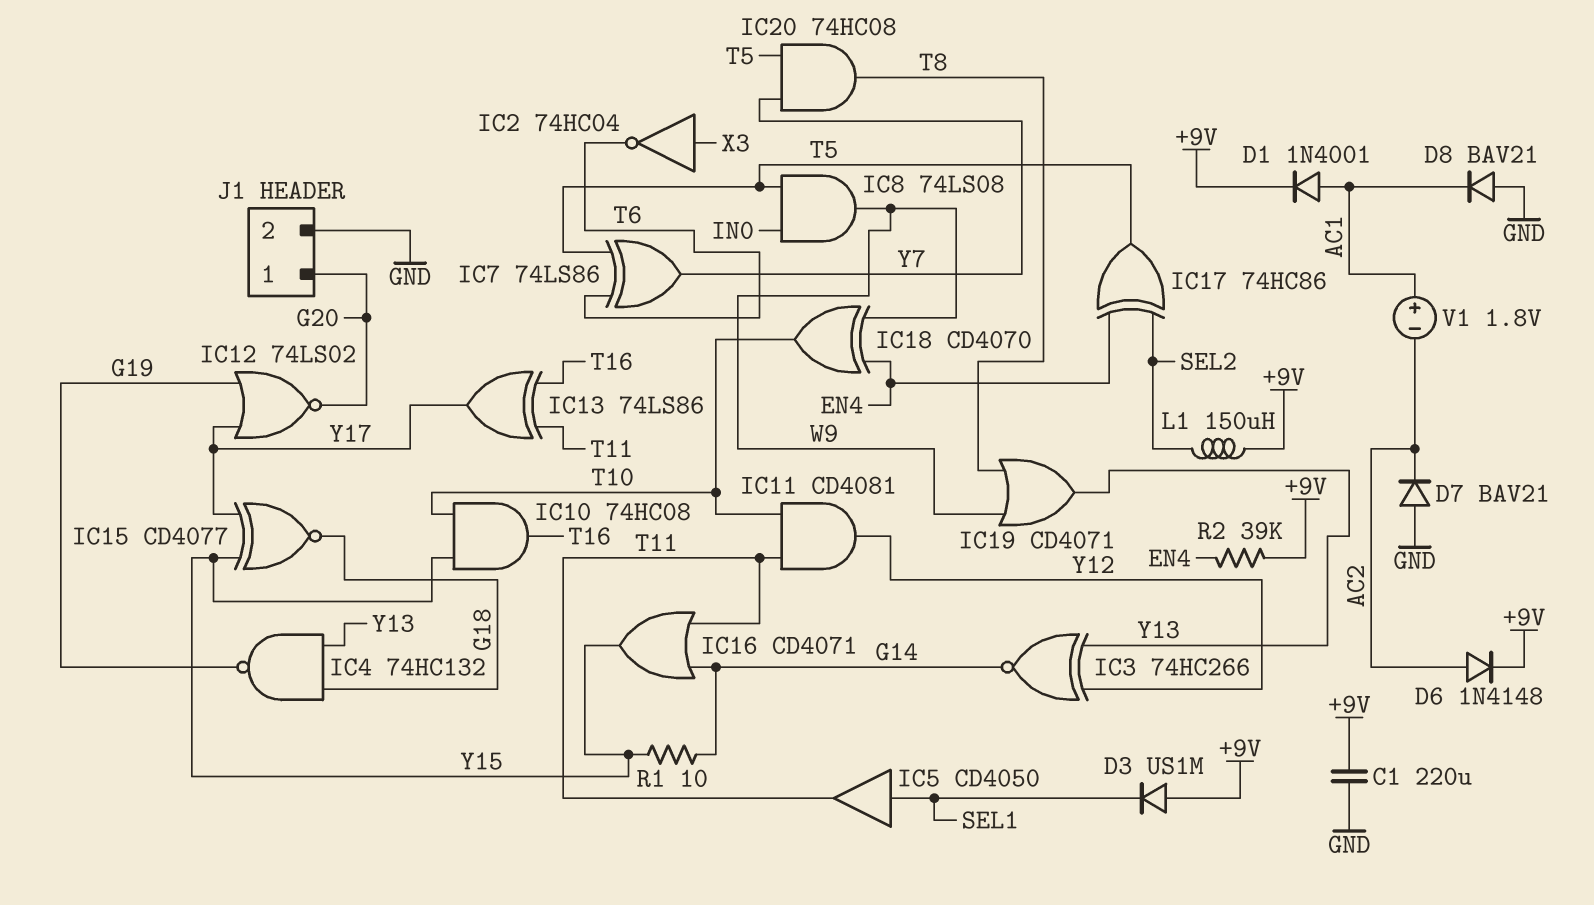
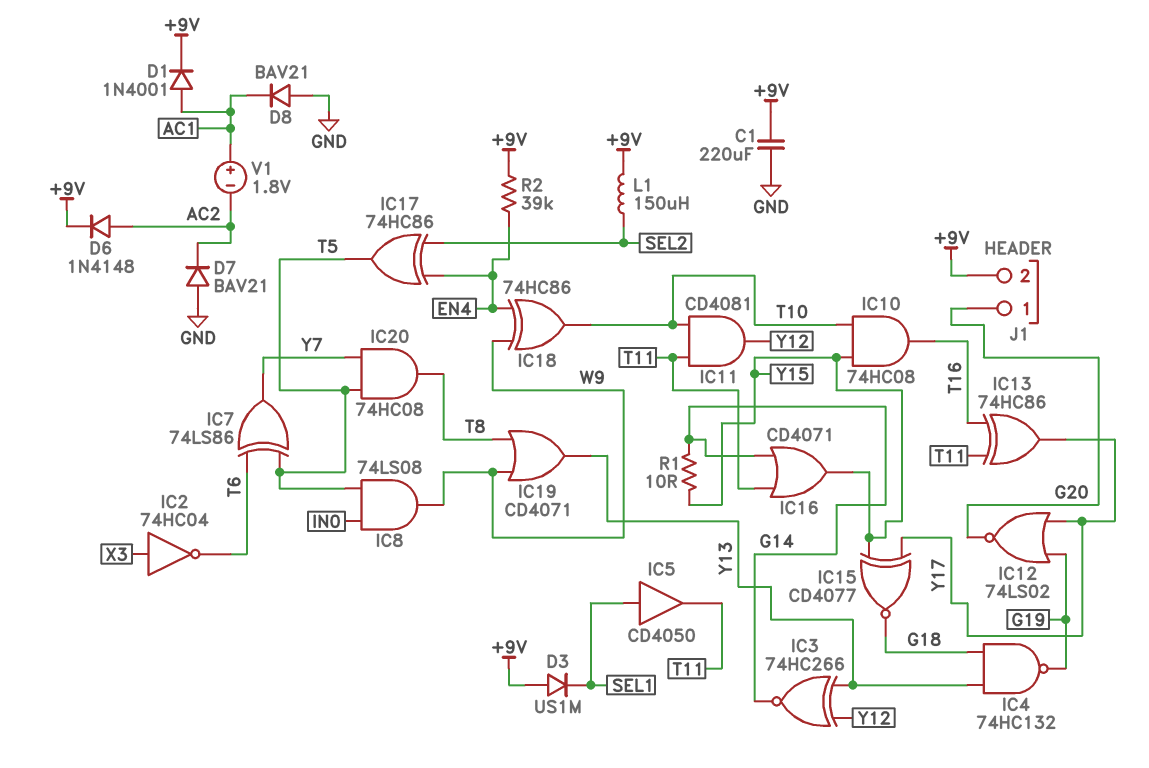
IC13: XOR 74LS86 (in T11, in T16, out Y17) -> XOR 74HC86 (in T11, in T16, out Y17)
IC18: XOR CD4070 (in EN4, in W9, out T10) -> XOR 74HC86 (in EN4, in W9, out T10)
J1 pin 2: GND -> +9V

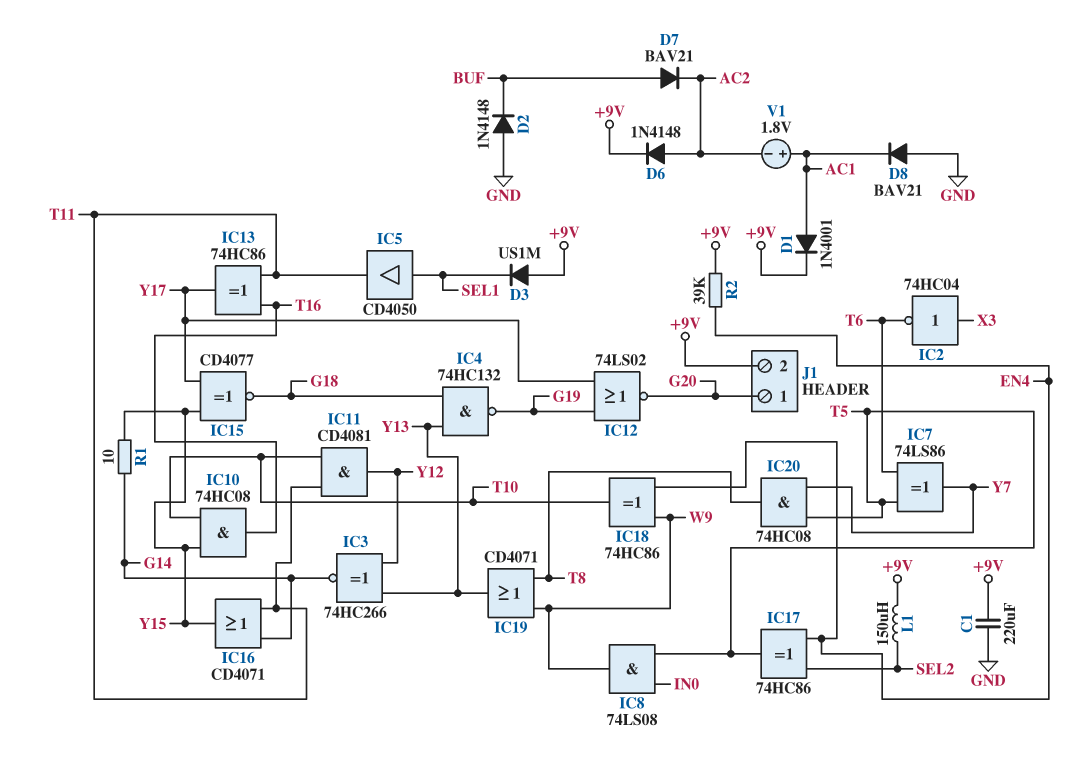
D2: none -> diode 1N4148 (A GND, K BUF)
D7: diode BAV21 (A GND, K AC2) -> diode BAV21 (A BUF, K AC2)

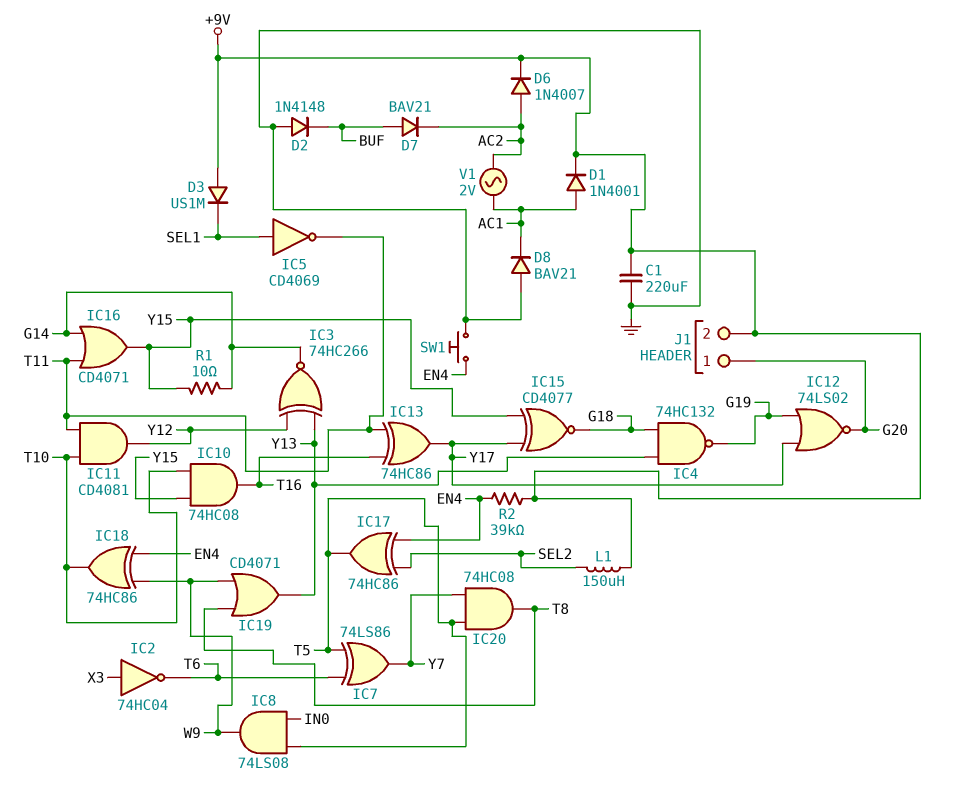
D6: diode 1N4148 (A AC2, K +9V) -> diode 1N4007 (A AC2, K +9V)
IC5: buffer CD4050 (in SEL1, out T11) -> NOT CD4069 (in SEL1, out T11)
SW1: none -> button (EN4, GND)
V1: 1.8V (plus AC1, minus AC2) -> AC 2V (AC1, AC2)

